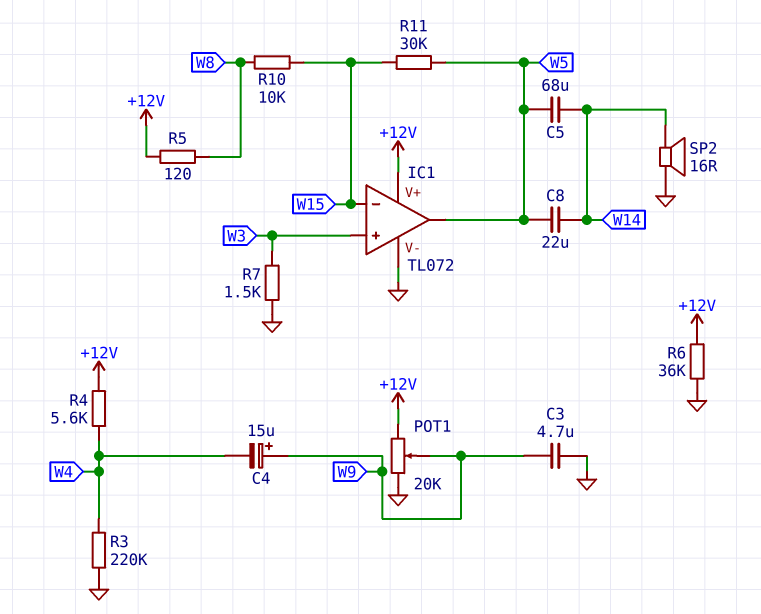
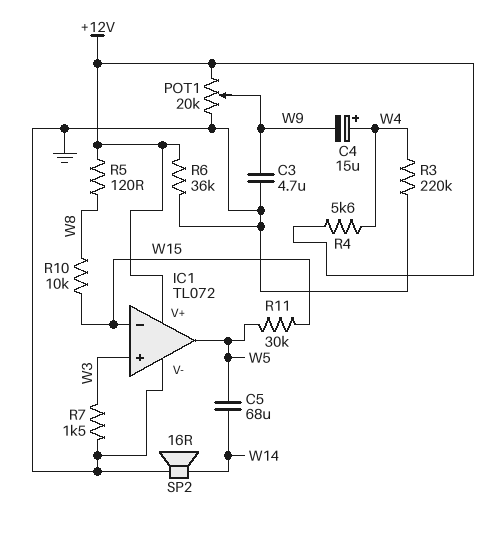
C4: 15uF (plus W9, minus W4) -> 15uF (plus W4, minus W9)
C8: 22uF (W5, W14) -> none

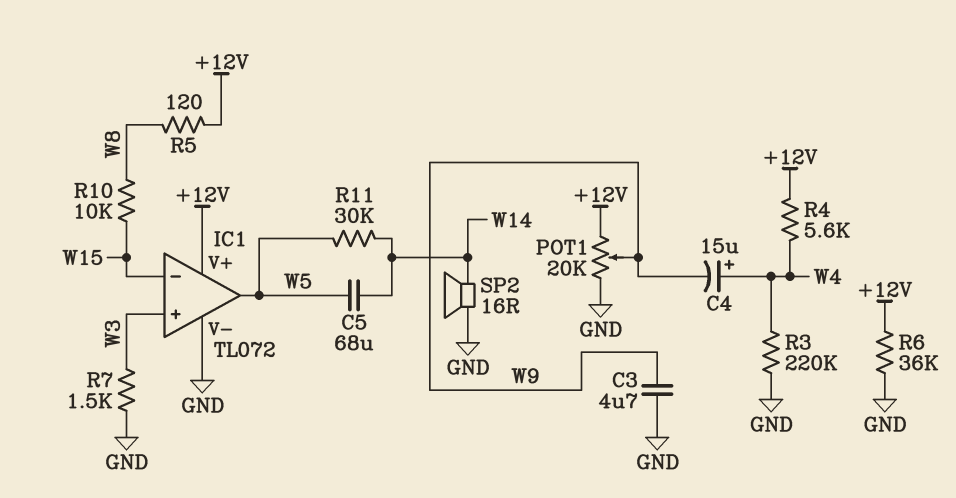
R11: 30k (W5, W15) -> 30k (W5, W14)

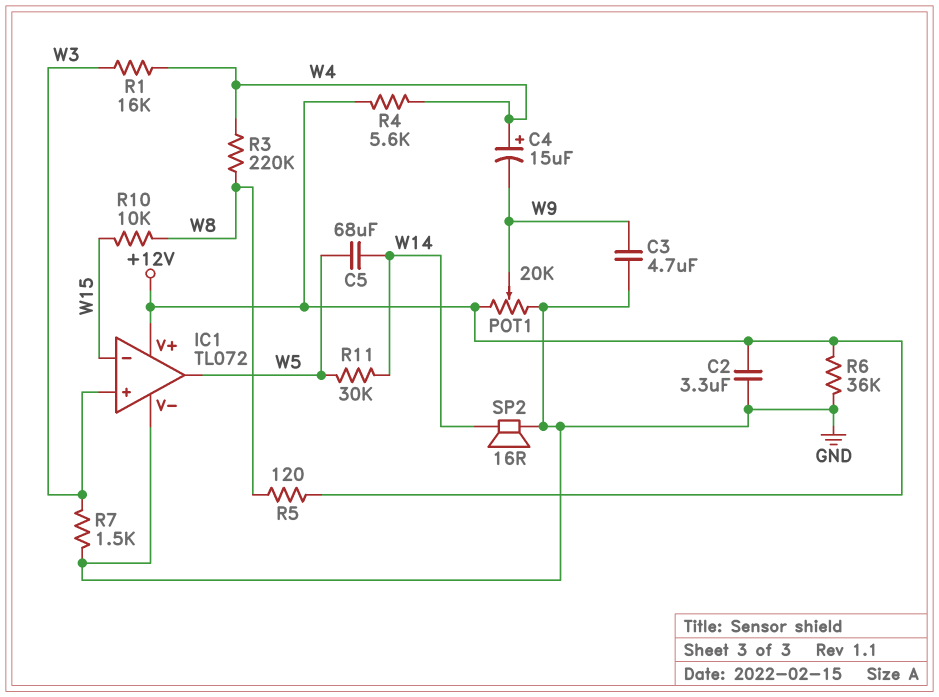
C2: none -> 3.3uF (+12V, GND)
R1: none -> 16k (W3, W4)
R3: 220k (GND, W4) -> 220k (W4, W8)

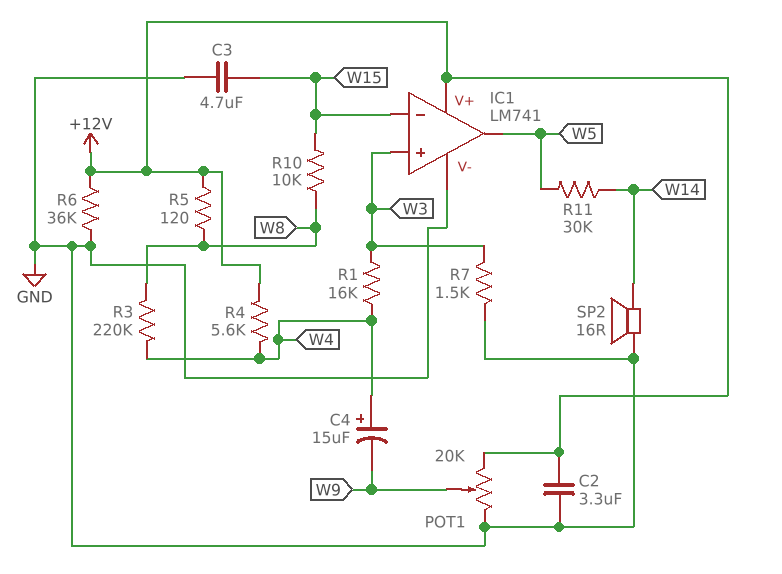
C3: 4.7uF (GND, W9) -> 4.7uF (GND, W15)
C5: 68uF (W5, W14) -> none
IC1: TL072 -> LM741

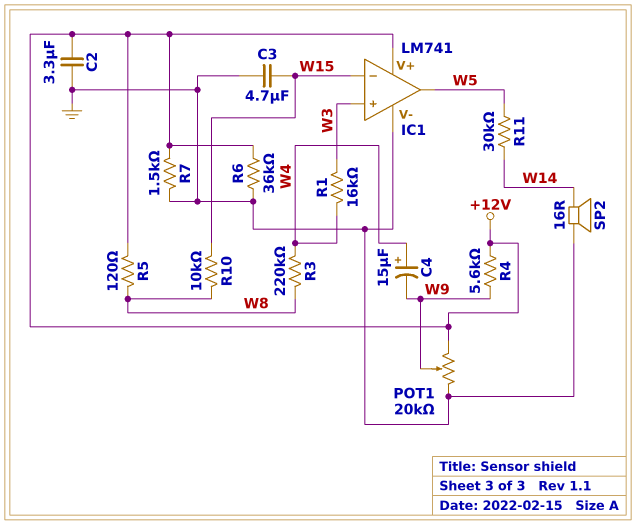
R4: 5.6k (+12V, W4) -> 5.6k (+12V, W9)
R7: 1.5k (GND, W3) -> 1.5k (+12V, GND)

